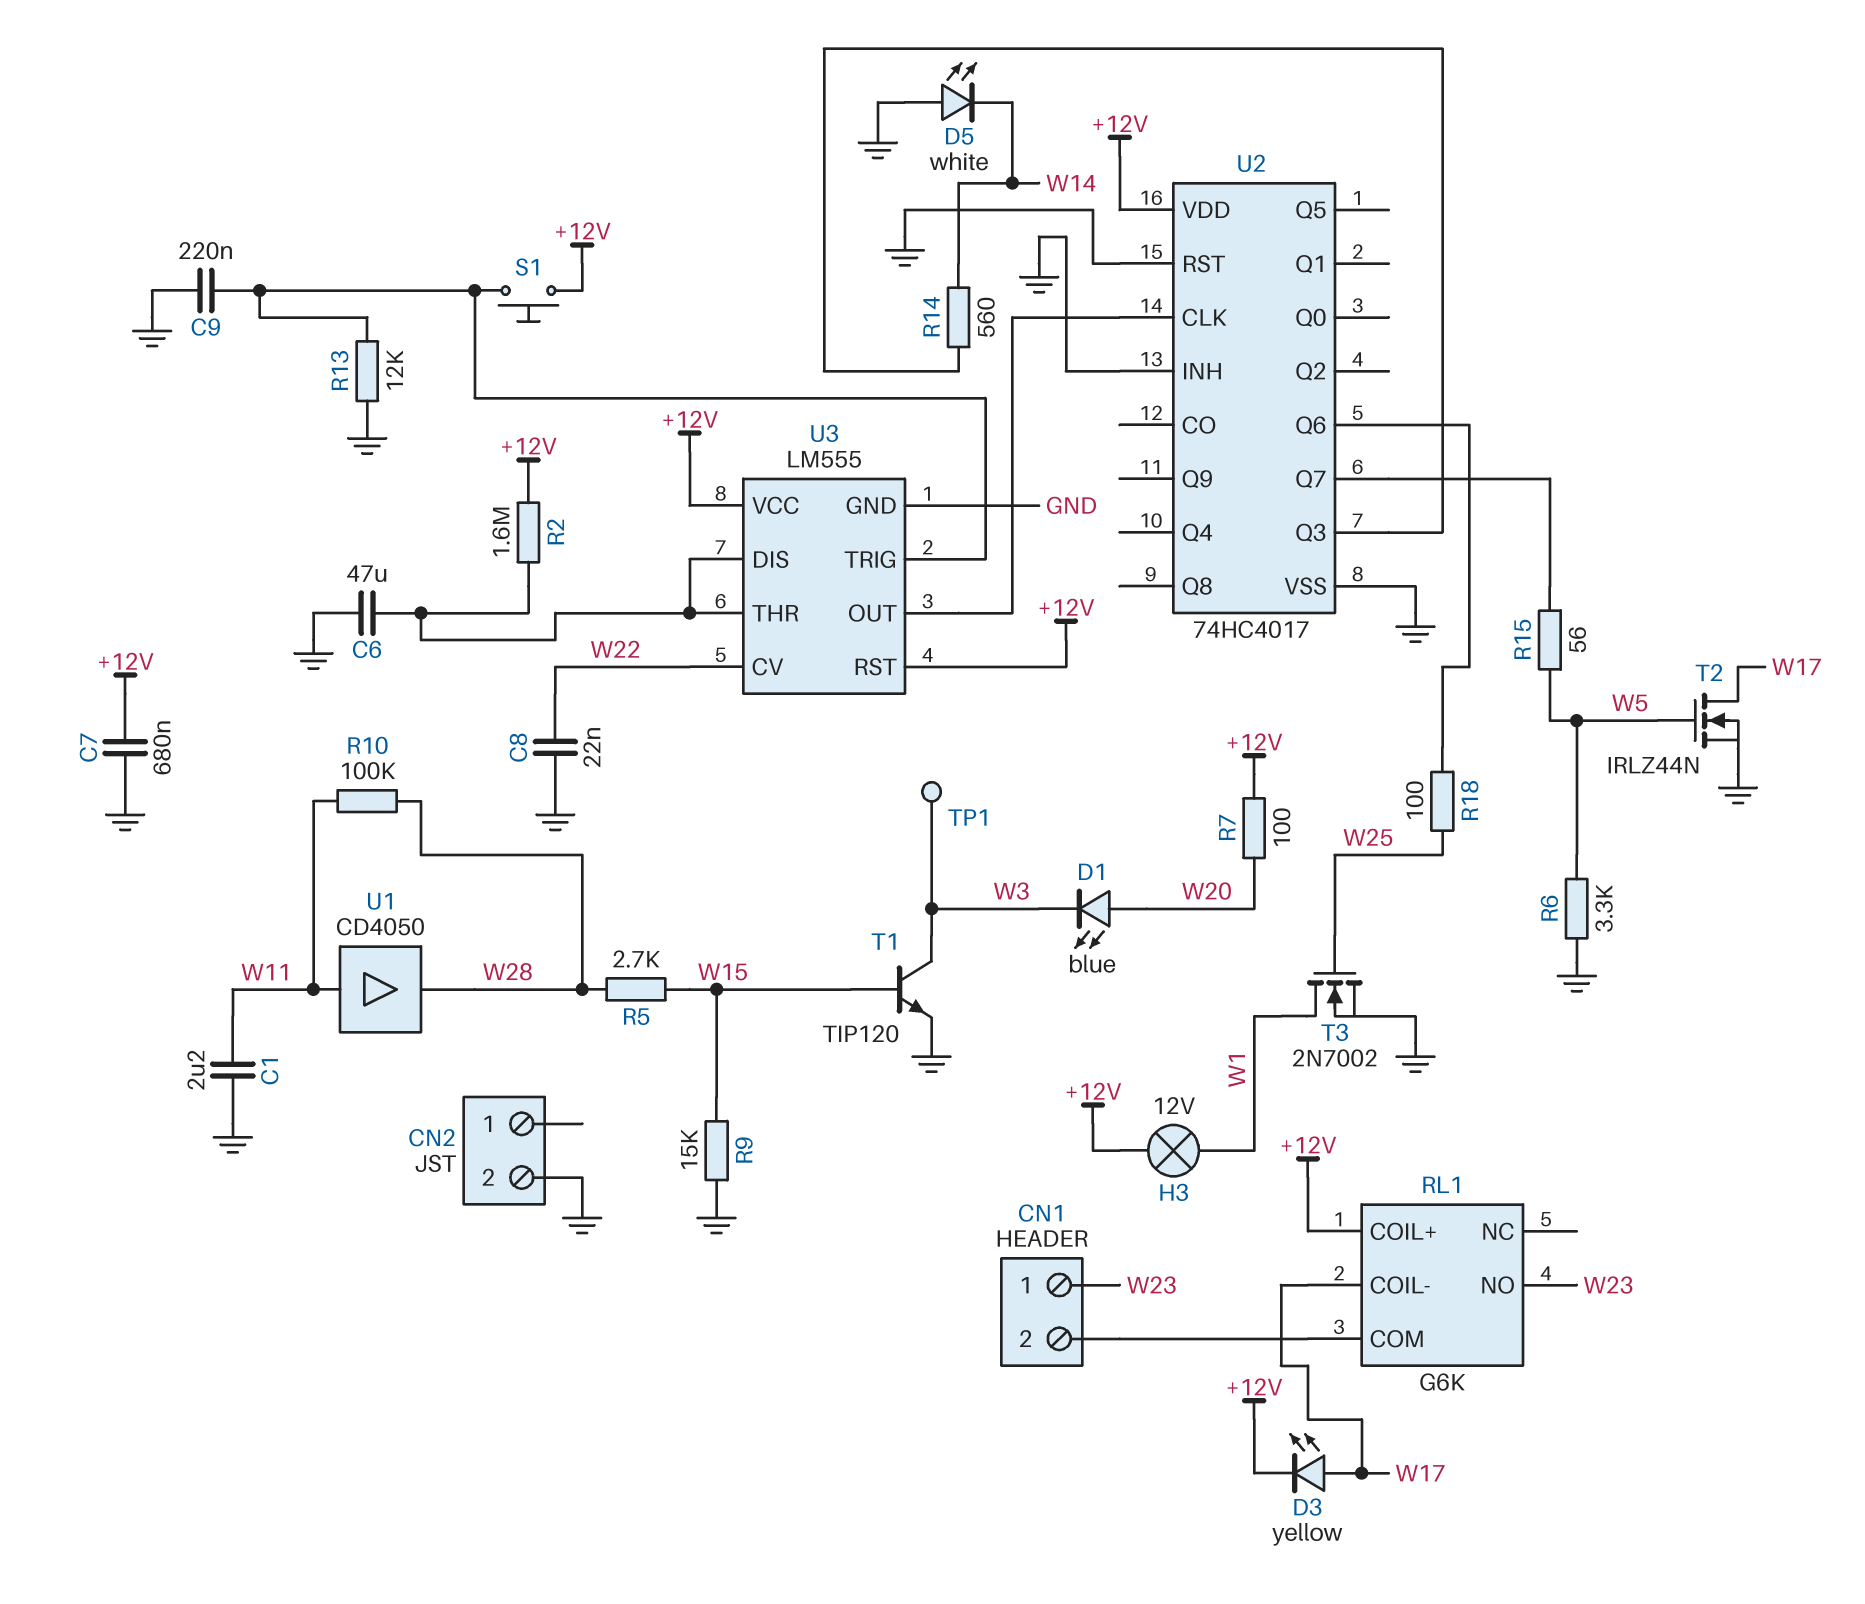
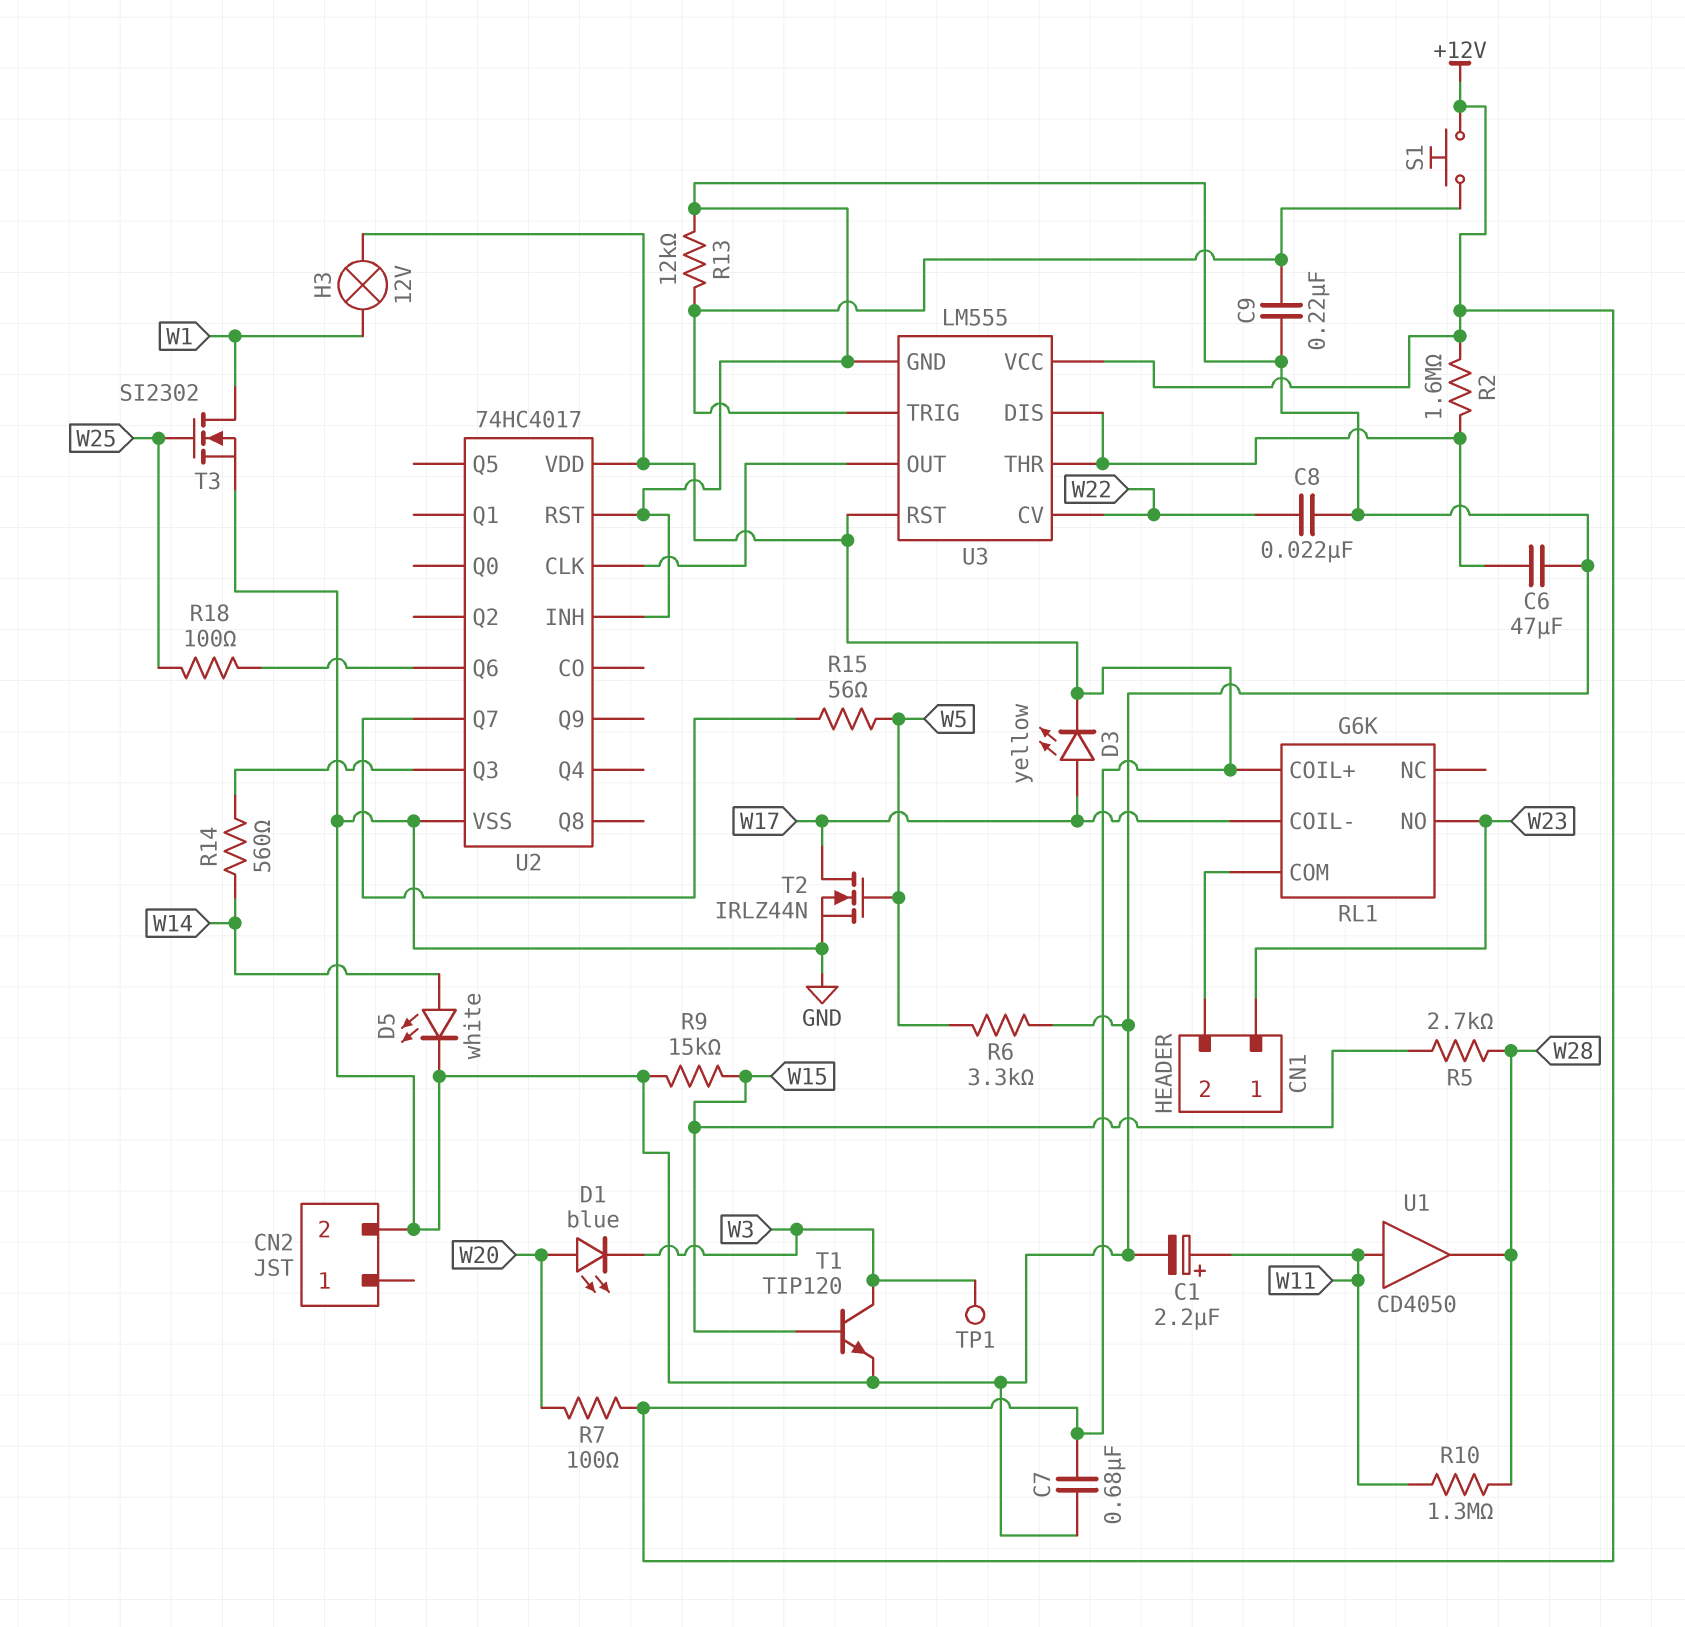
C1: 2.2uF (GND, W11) -> 2.2uF (plus W11, minus GND)
D5: LED white (A GND, K W14) -> LED white (A W14, K GND)
R10: 100k (W11, W28) -> 1.3M (W11, W28)
T3: NMOS 2N7002 (G W25, D W1, S GND) -> NMOS SI2302 (G W25, D W1, S GND)

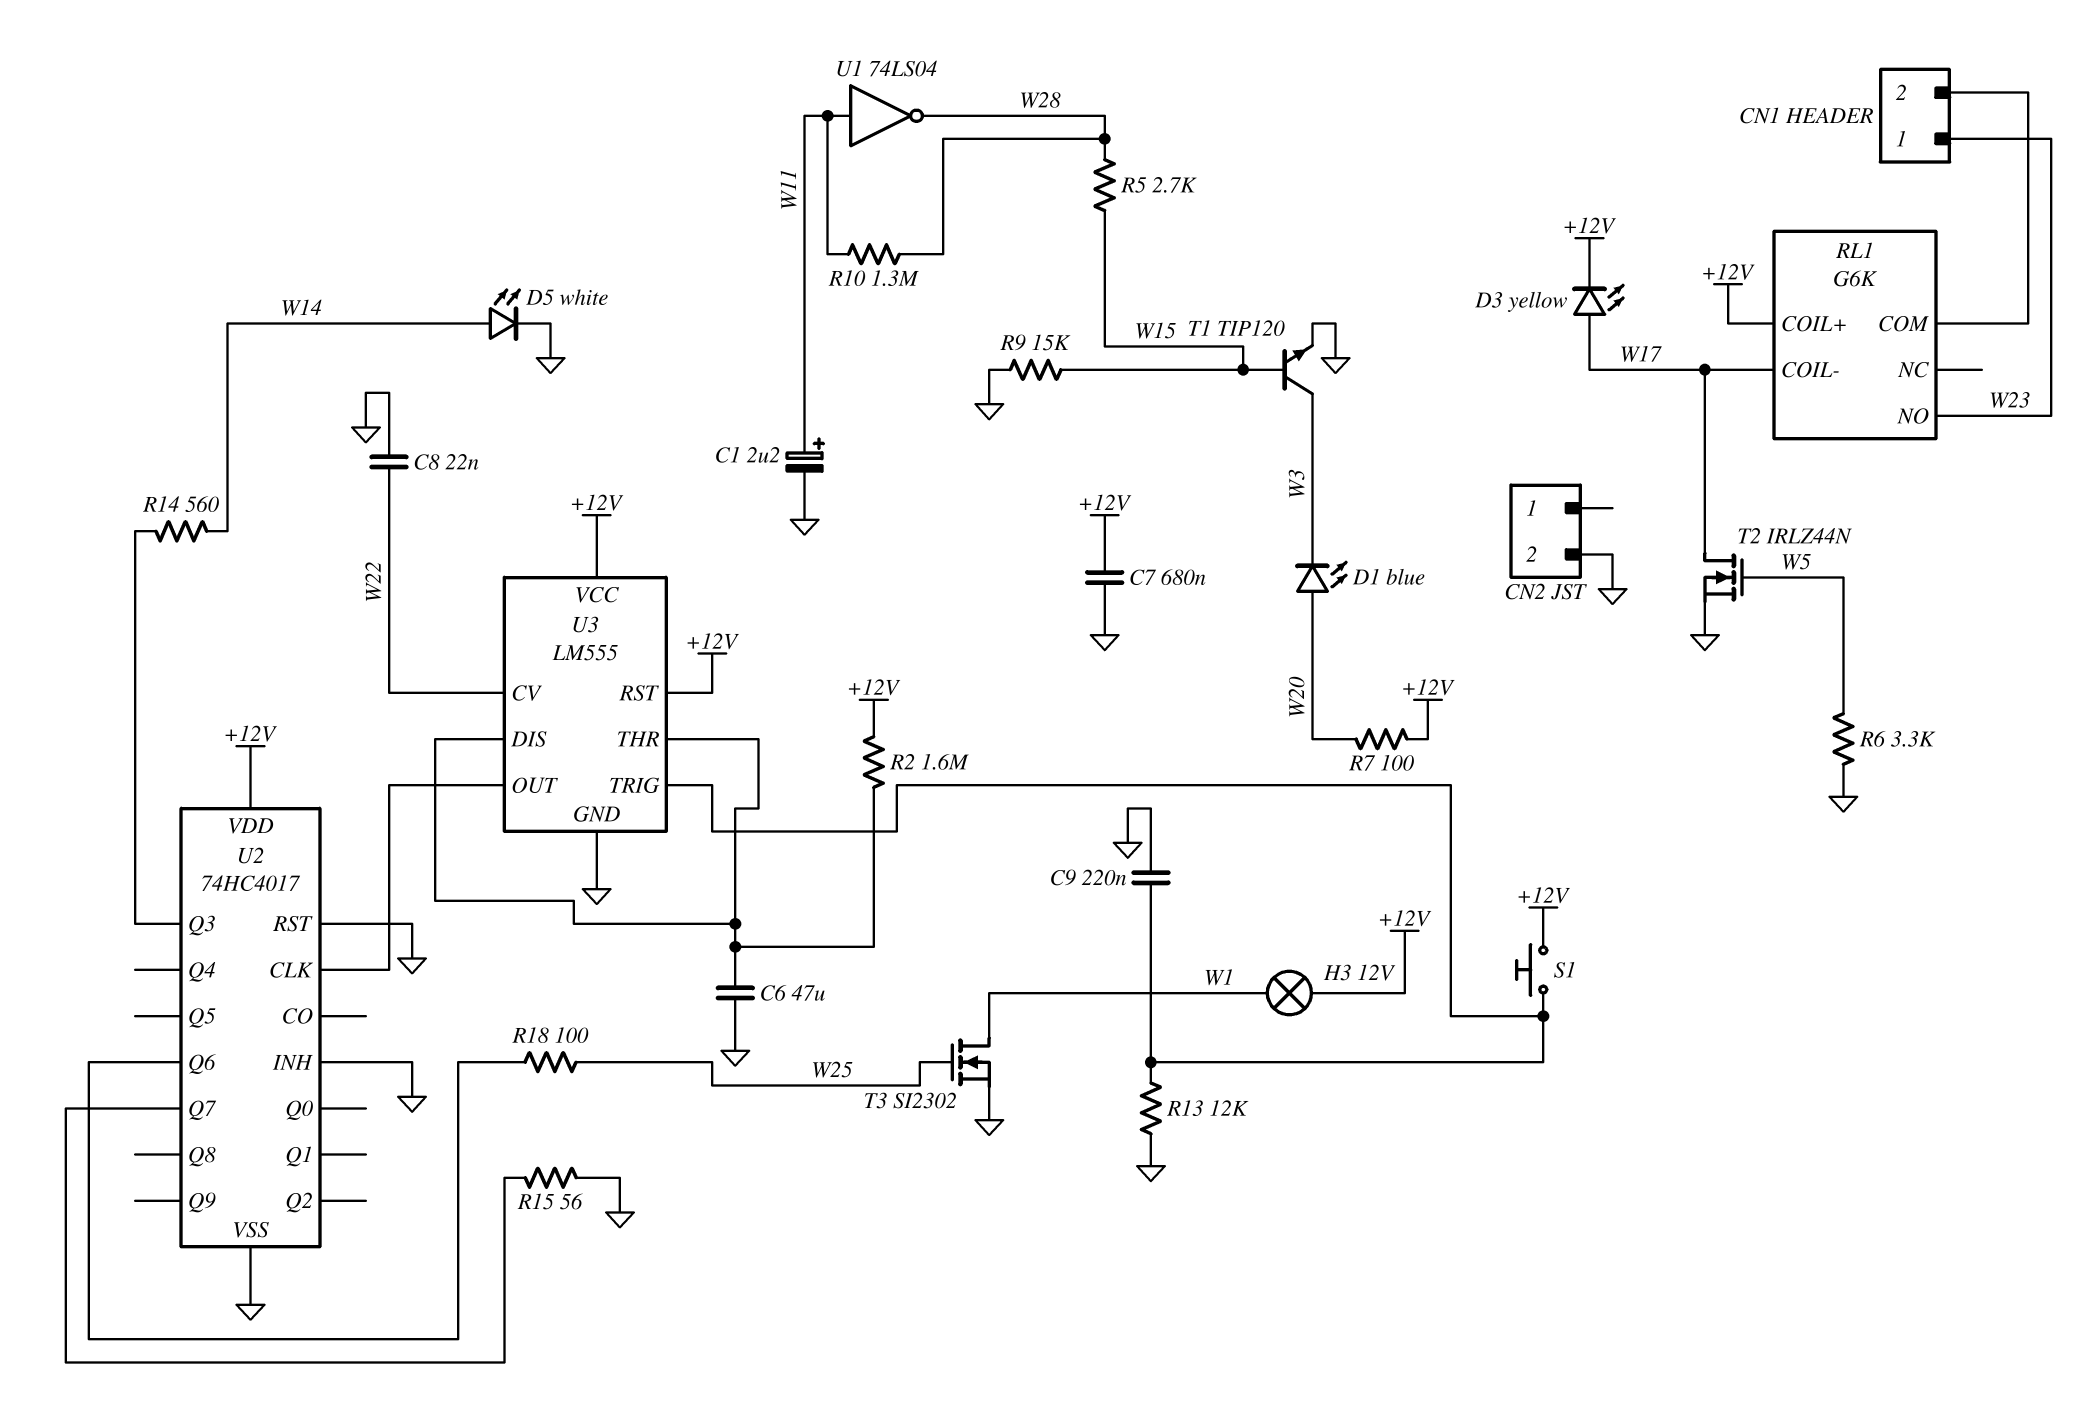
R15: 56 (U2/Q7, W5) -> 56 (GND, U2/Q7)
TP1: test point (W3) -> none
U1: buffer CD4050 (in W11, out W28) -> NOT 74LS04 (in W11, out W28)

